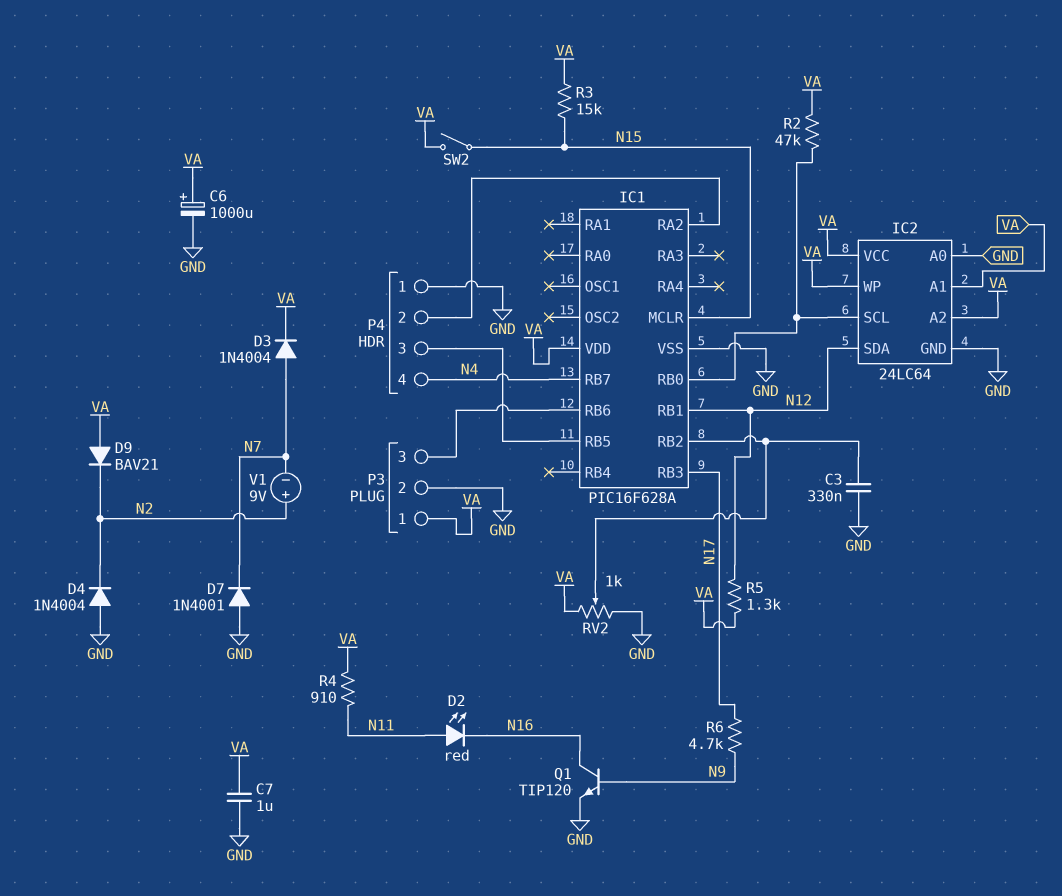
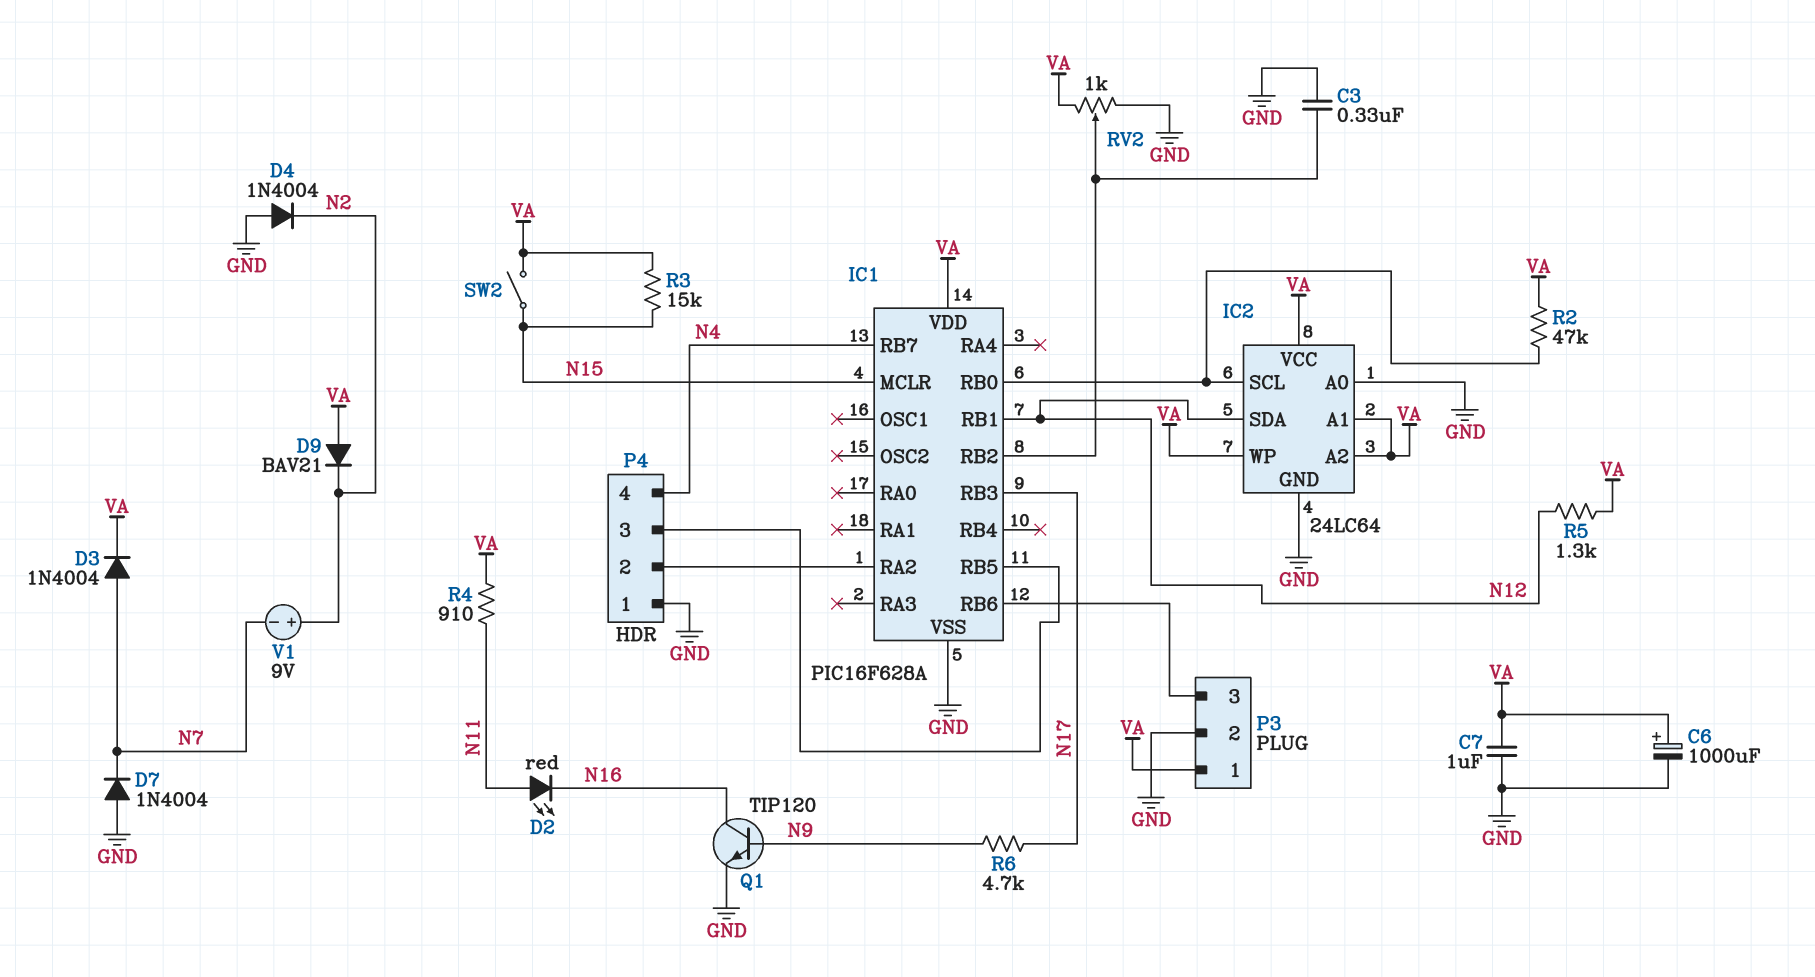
D7: diode 1N4001 (A GND, K N7) -> diode 1N4004 (A GND, K N7)

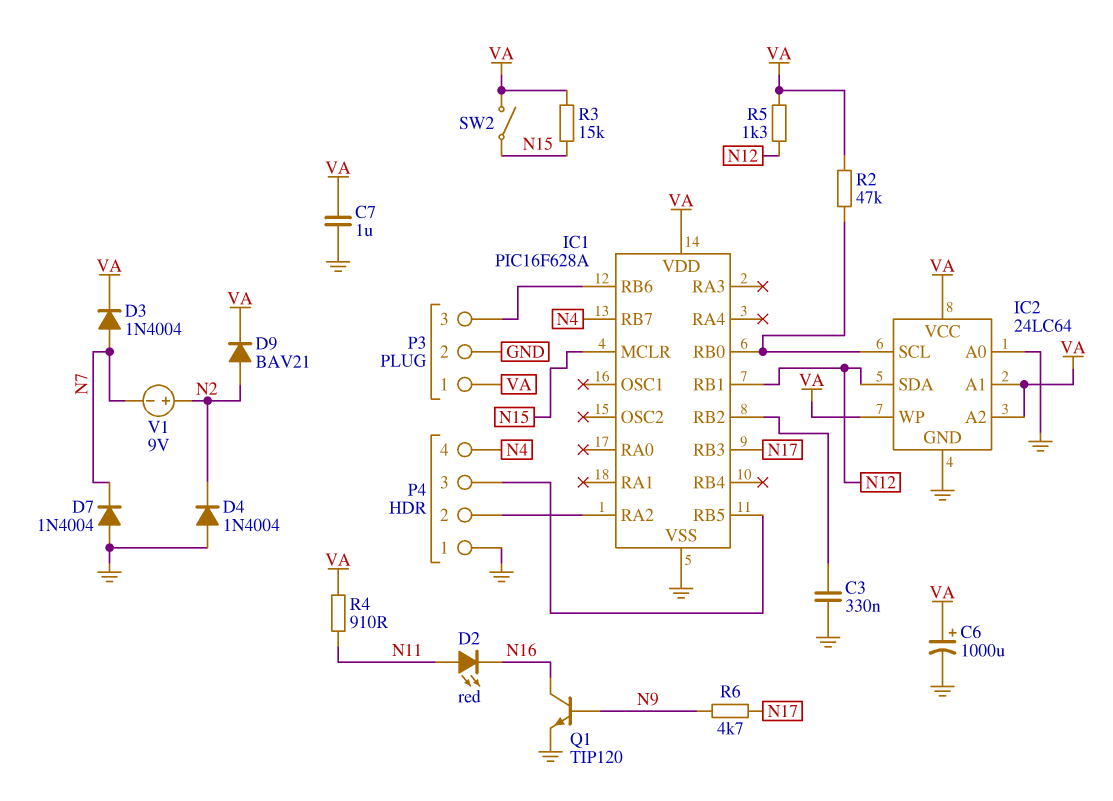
D9: diode BAV21 (A VA, K N2) -> diode BAV21 (A N2, K VA)
RV2: 1k (GND, VA, wiper IC1/RB2) -> none

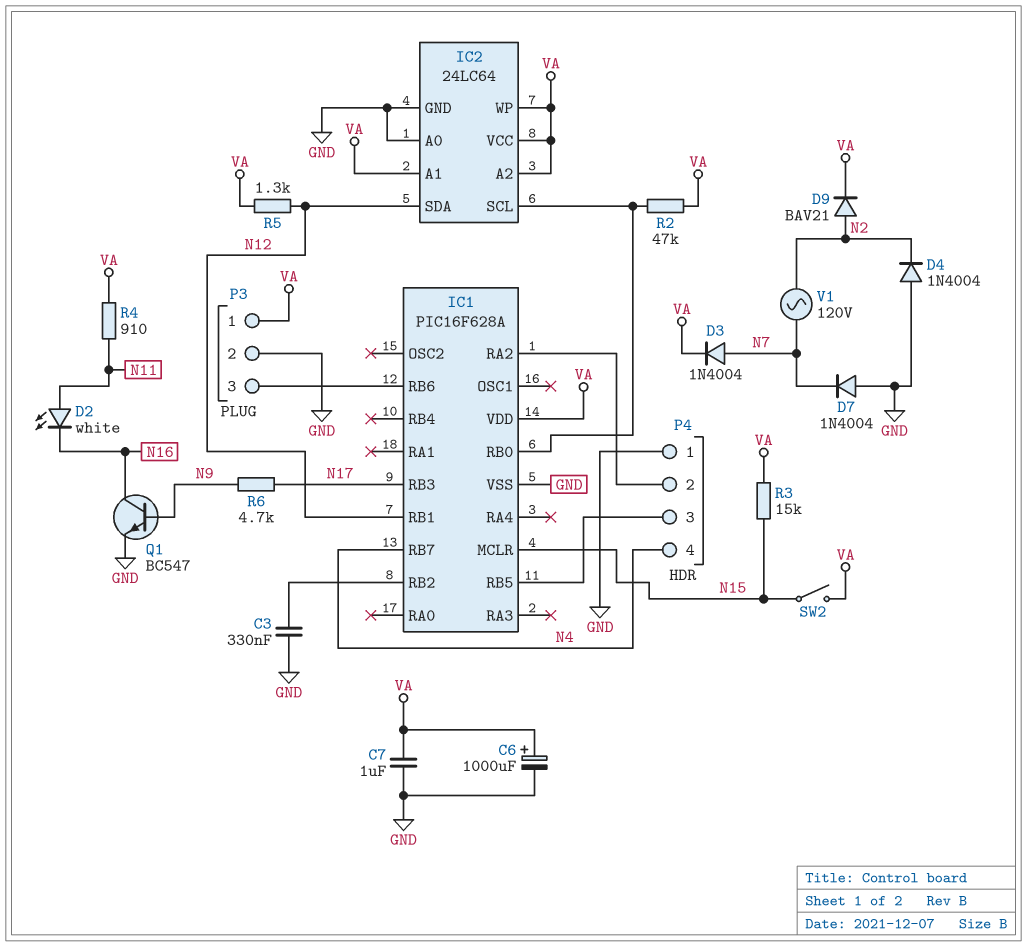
D2: LED red (A N11, K N16) -> LED white (A N11, K N16)
Q1: NPN TIP120 (B N9, C N16, E GND) -> NPN BC547 (B N9, C N16, E GND)
V1: 9V (plus N2, minus N7) -> AC 120V (N2, N7)

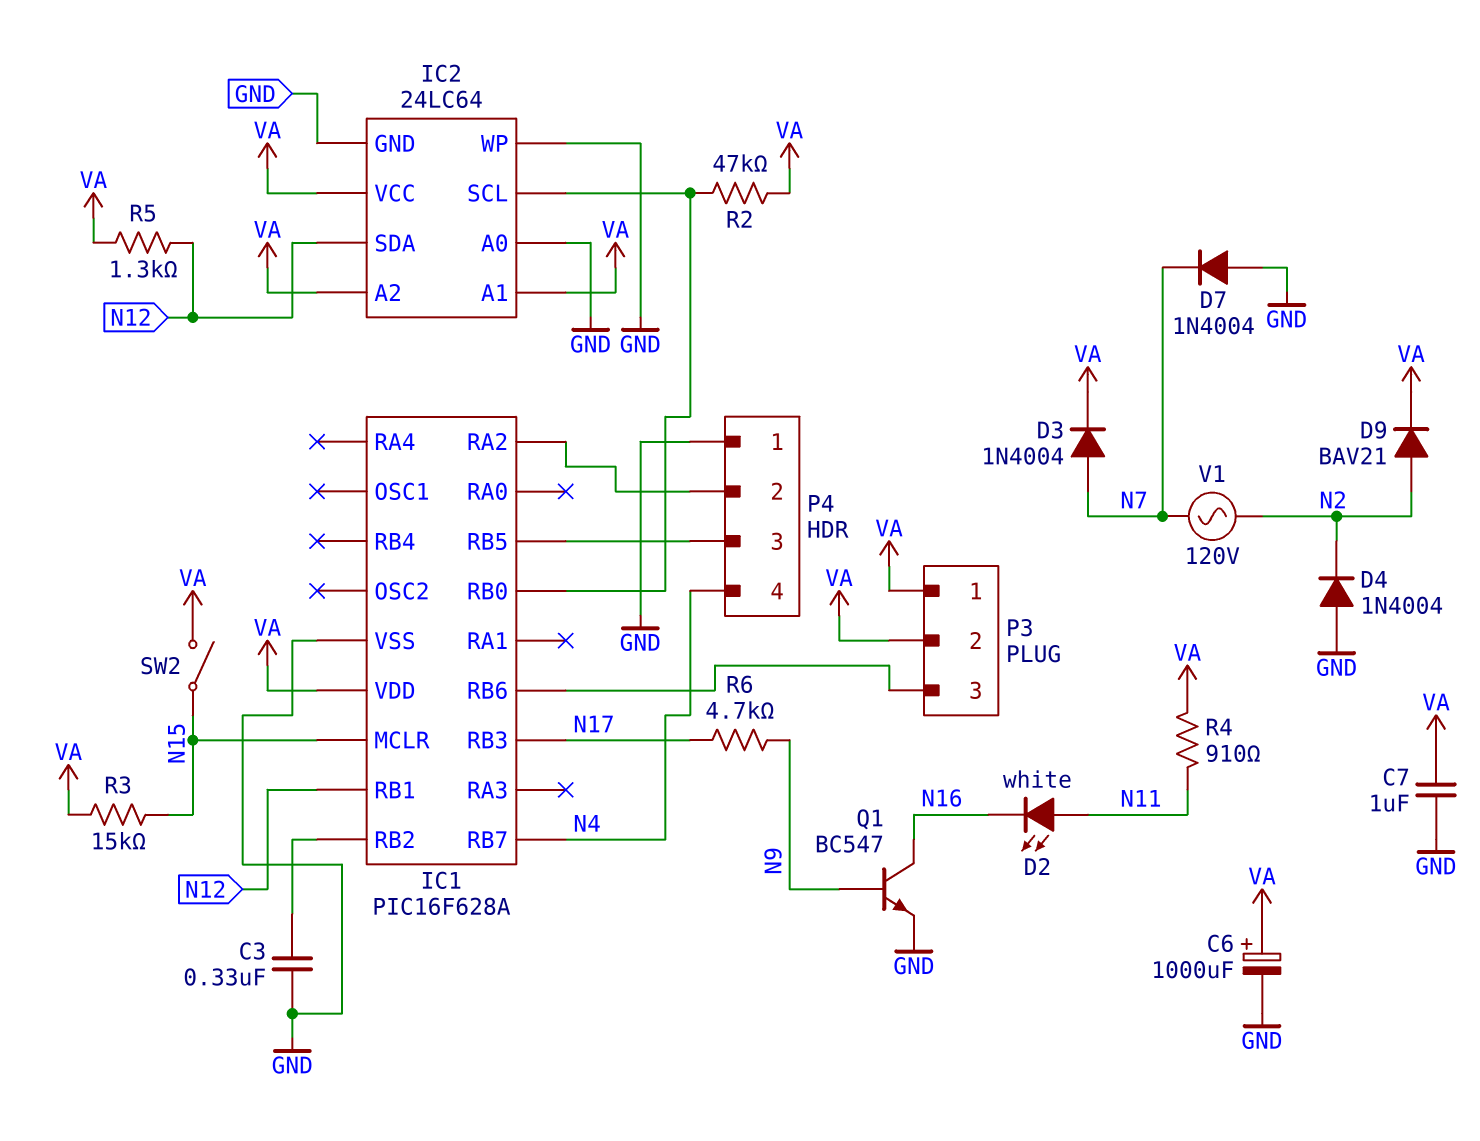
IC2 pin WP: VA -> GND
P3 pin 2: GND -> VA

